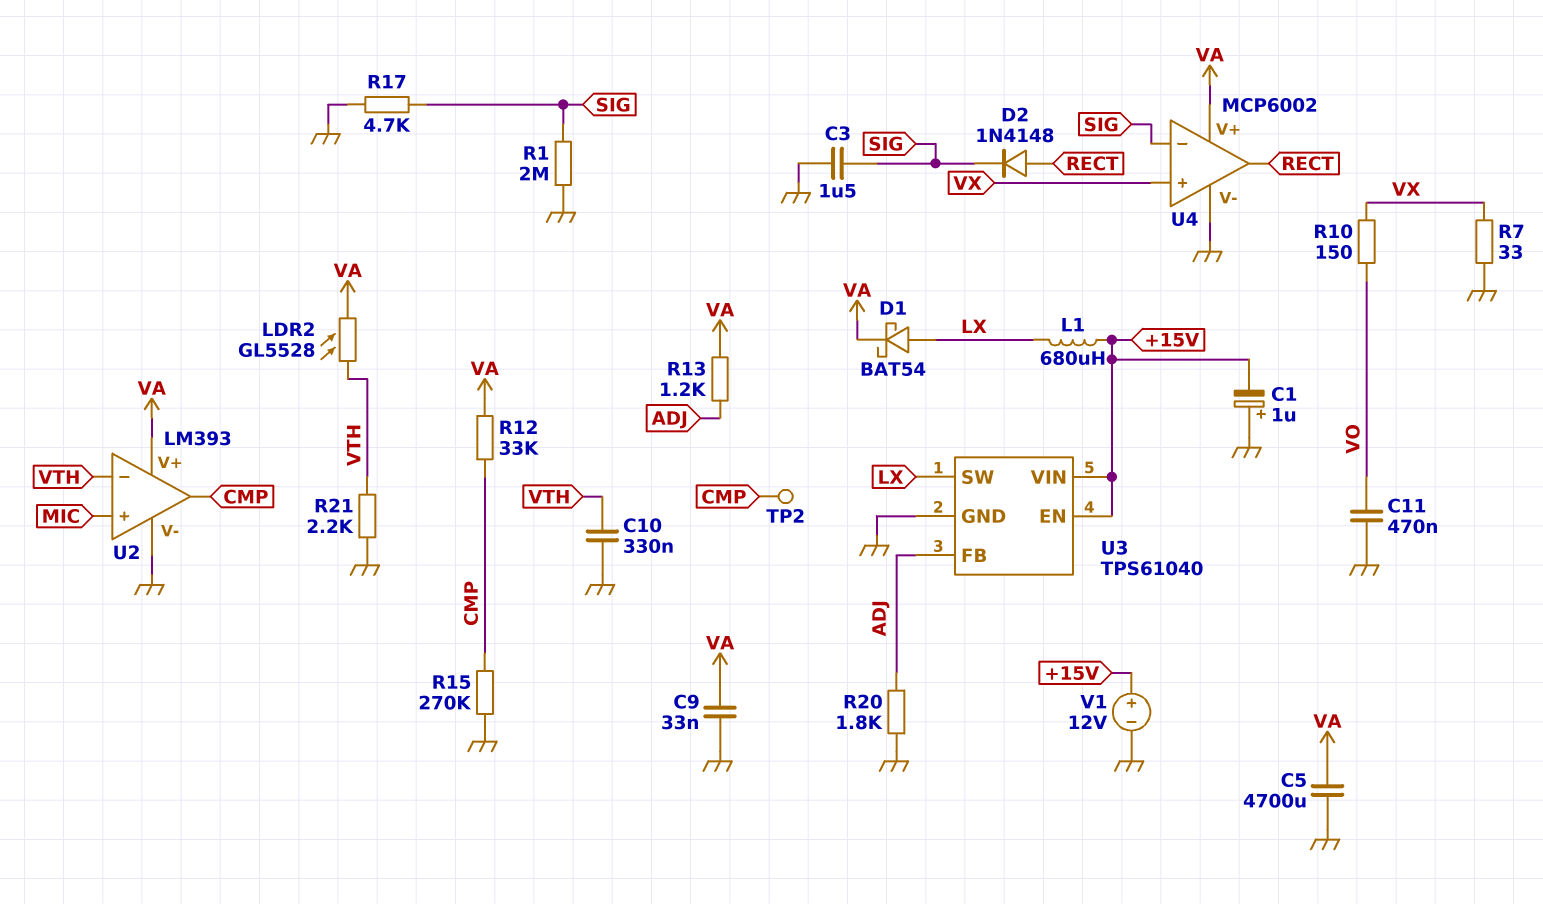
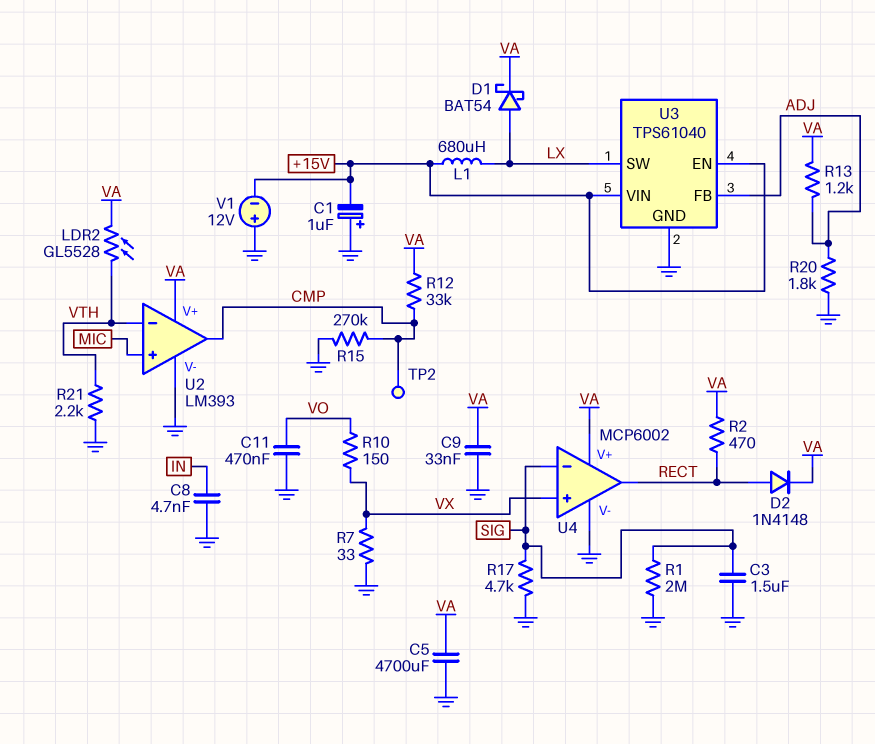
C8: none -> 4.7nF (GND, IN)
C10: 330nF (GND, VTH) -> none
D2: diode 1N4148 (A RECT, K SIG) -> diode 1N4148 (A RECT, K VA)
R2: none -> 470 (RECT, VA)
V1: 12V (plus +15V, minus GND) -> 12V (plus GND, minus +15V)

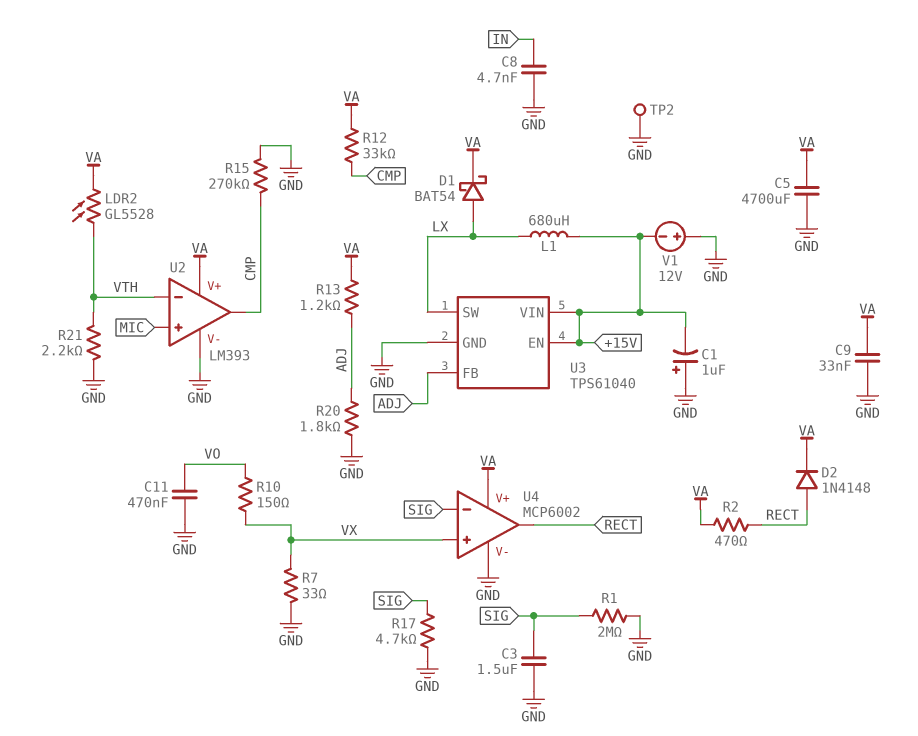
TP2: test point (CMP) -> test point (GND)

